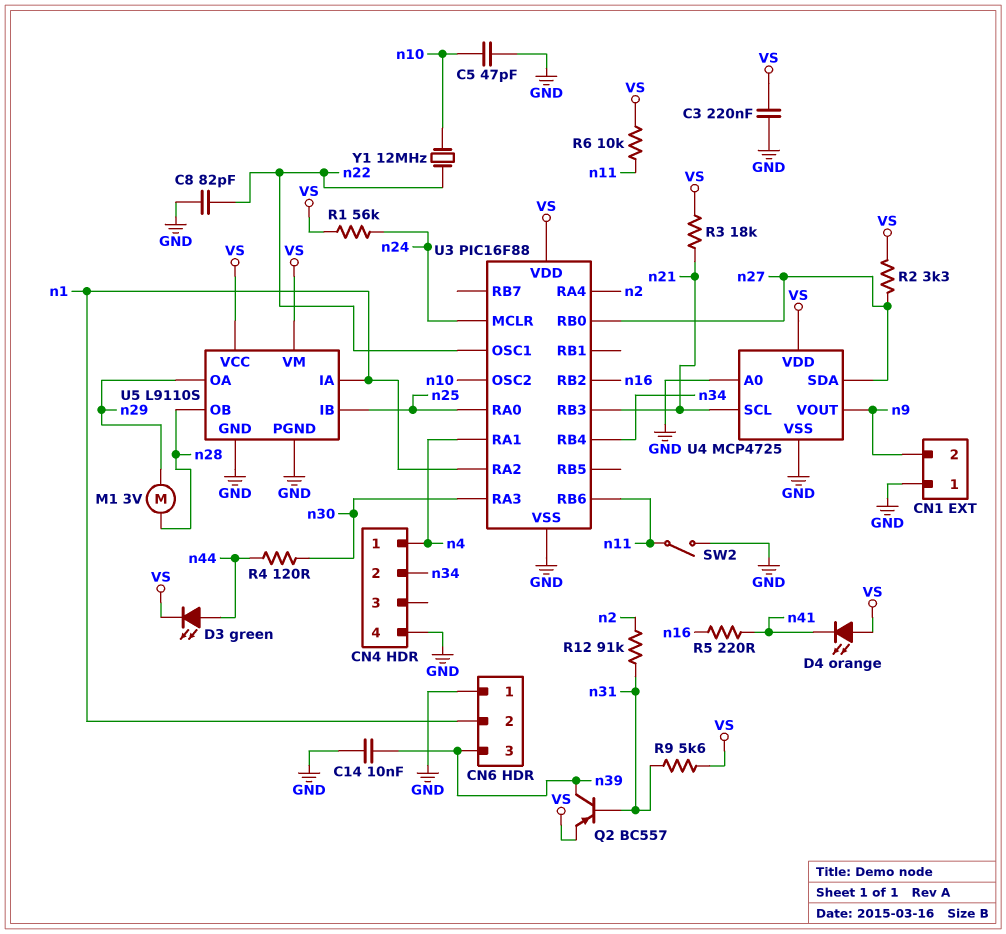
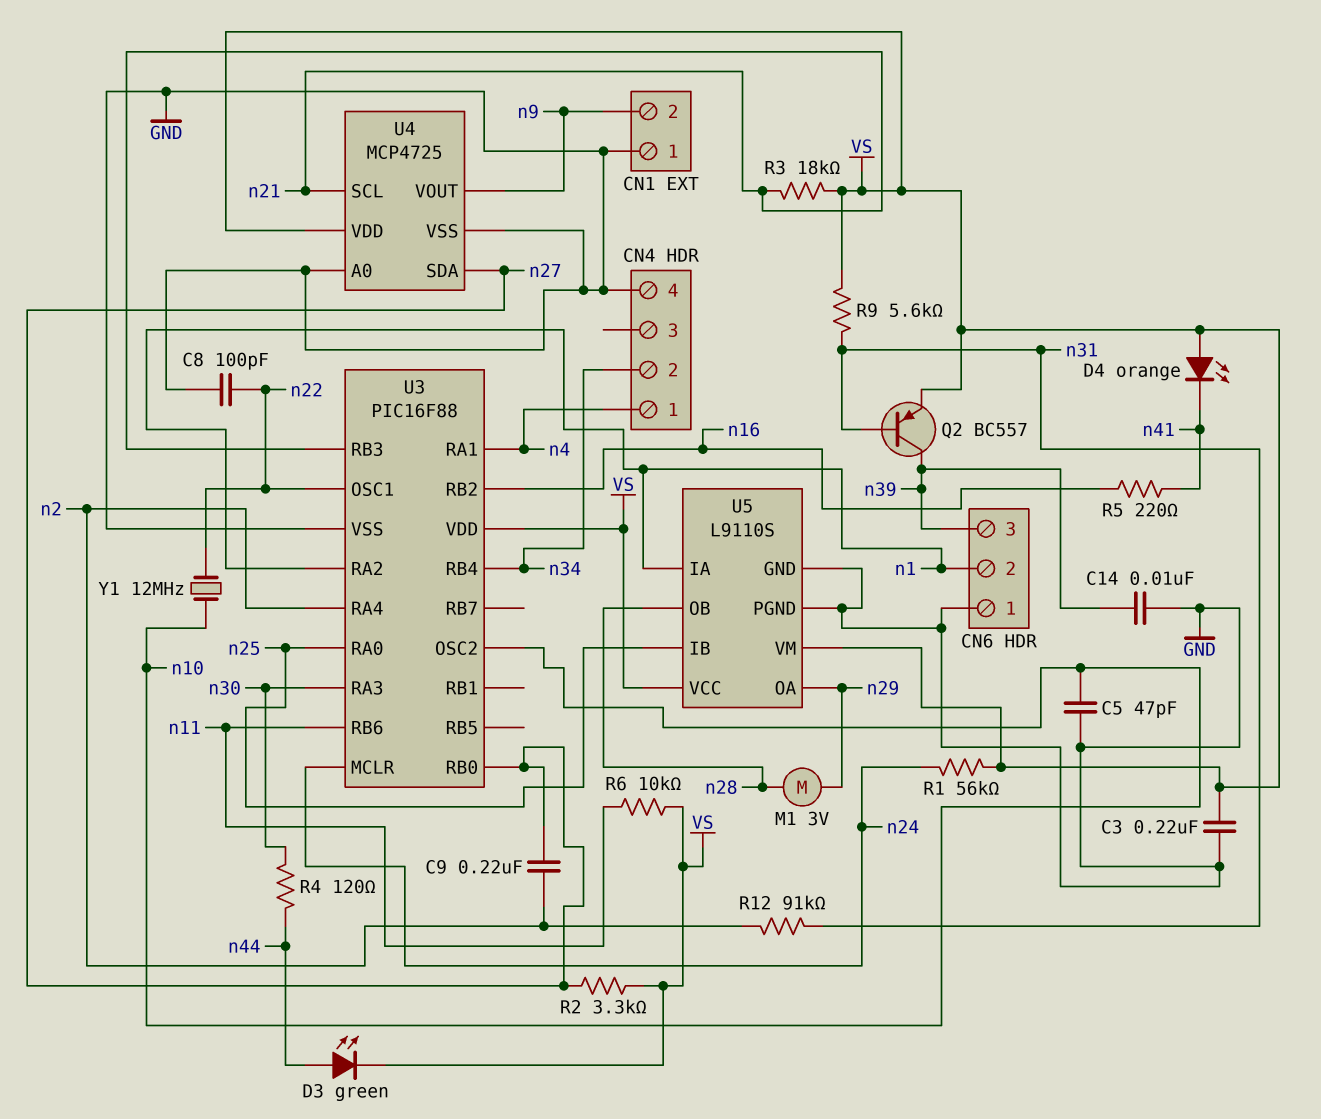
C8: 82pF (GND, n22) -> 100pF (GND, n22)
C9: none -> 220nF (n2, n27)
SW2: switch (GND, n11) -> none

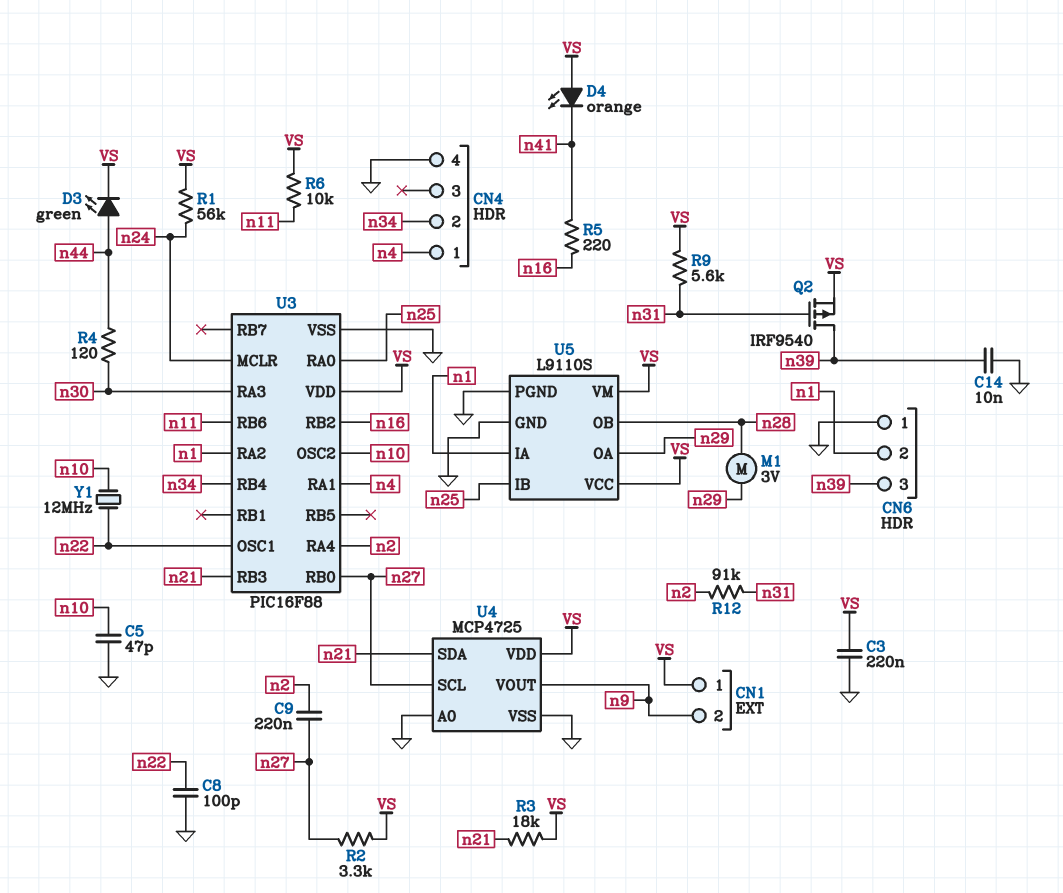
CN1 pin 1: GND -> VS
Q2: PNP BC557 (B n31, C n39, E VS) -> PMOS IRF9540 (G n31, D n39, S VS)
U4 pin SCL: n21 -> n27
U4 pin SDA: n27 -> n21

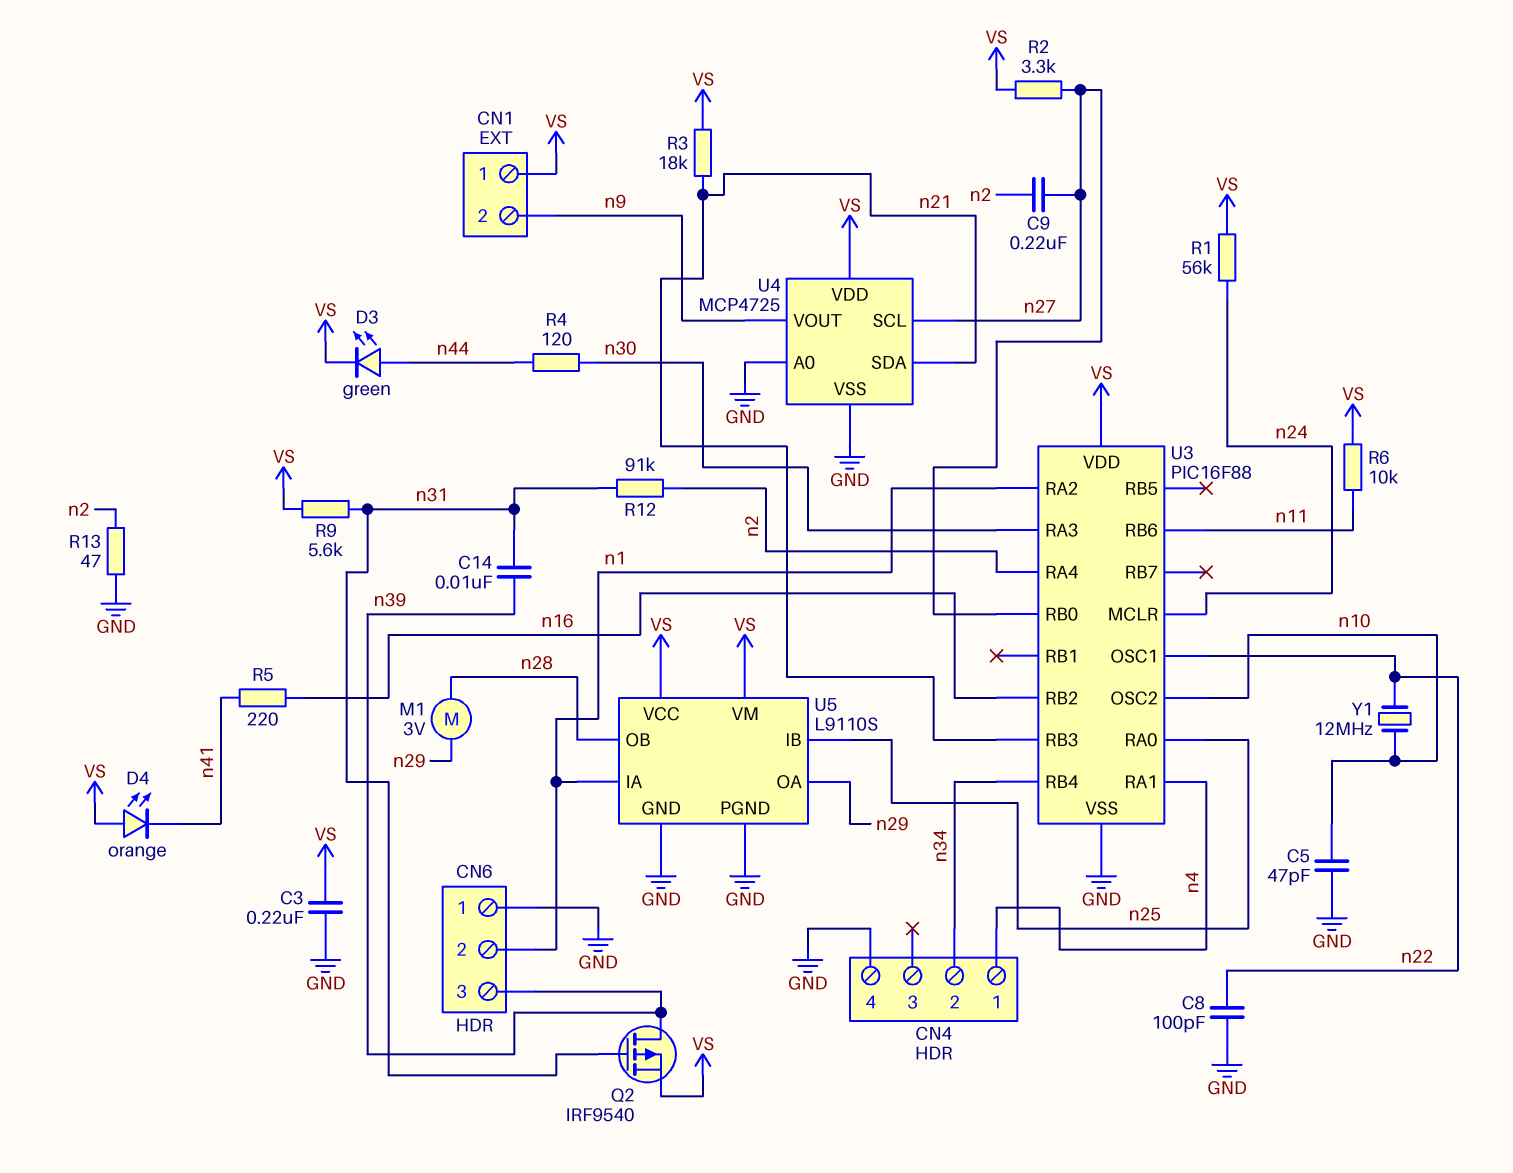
C14: 10nF (GND, n39) -> 10nF (n31, n39)
R13: none -> 47 (GND, n2)

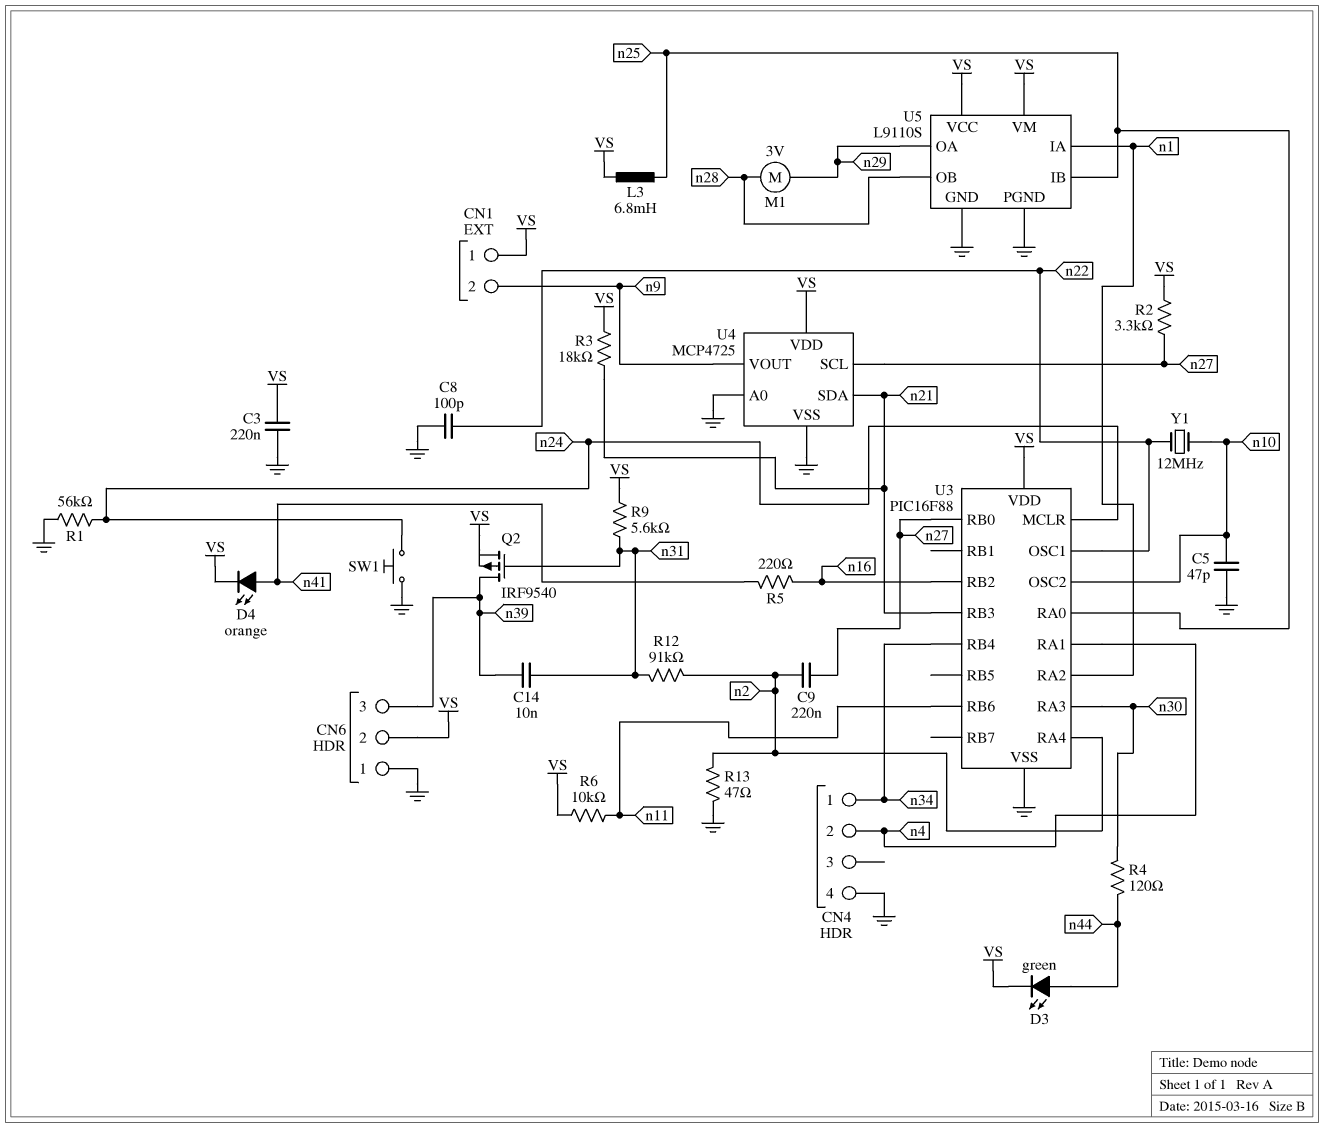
CN4 pin 1: n4 -> n34
CN4 pin 2: n34 -> n4
CN6 pin 2: n1 -> VS
D4: LED orange (A VS, K n41) -> LED orange (A n41, K VS)
L3: none -> 6.8mH (VS, n25)
R1: 56k (VS, n24) -> 56k (GND, n24)
SW1: none -> button (GND, n24)

